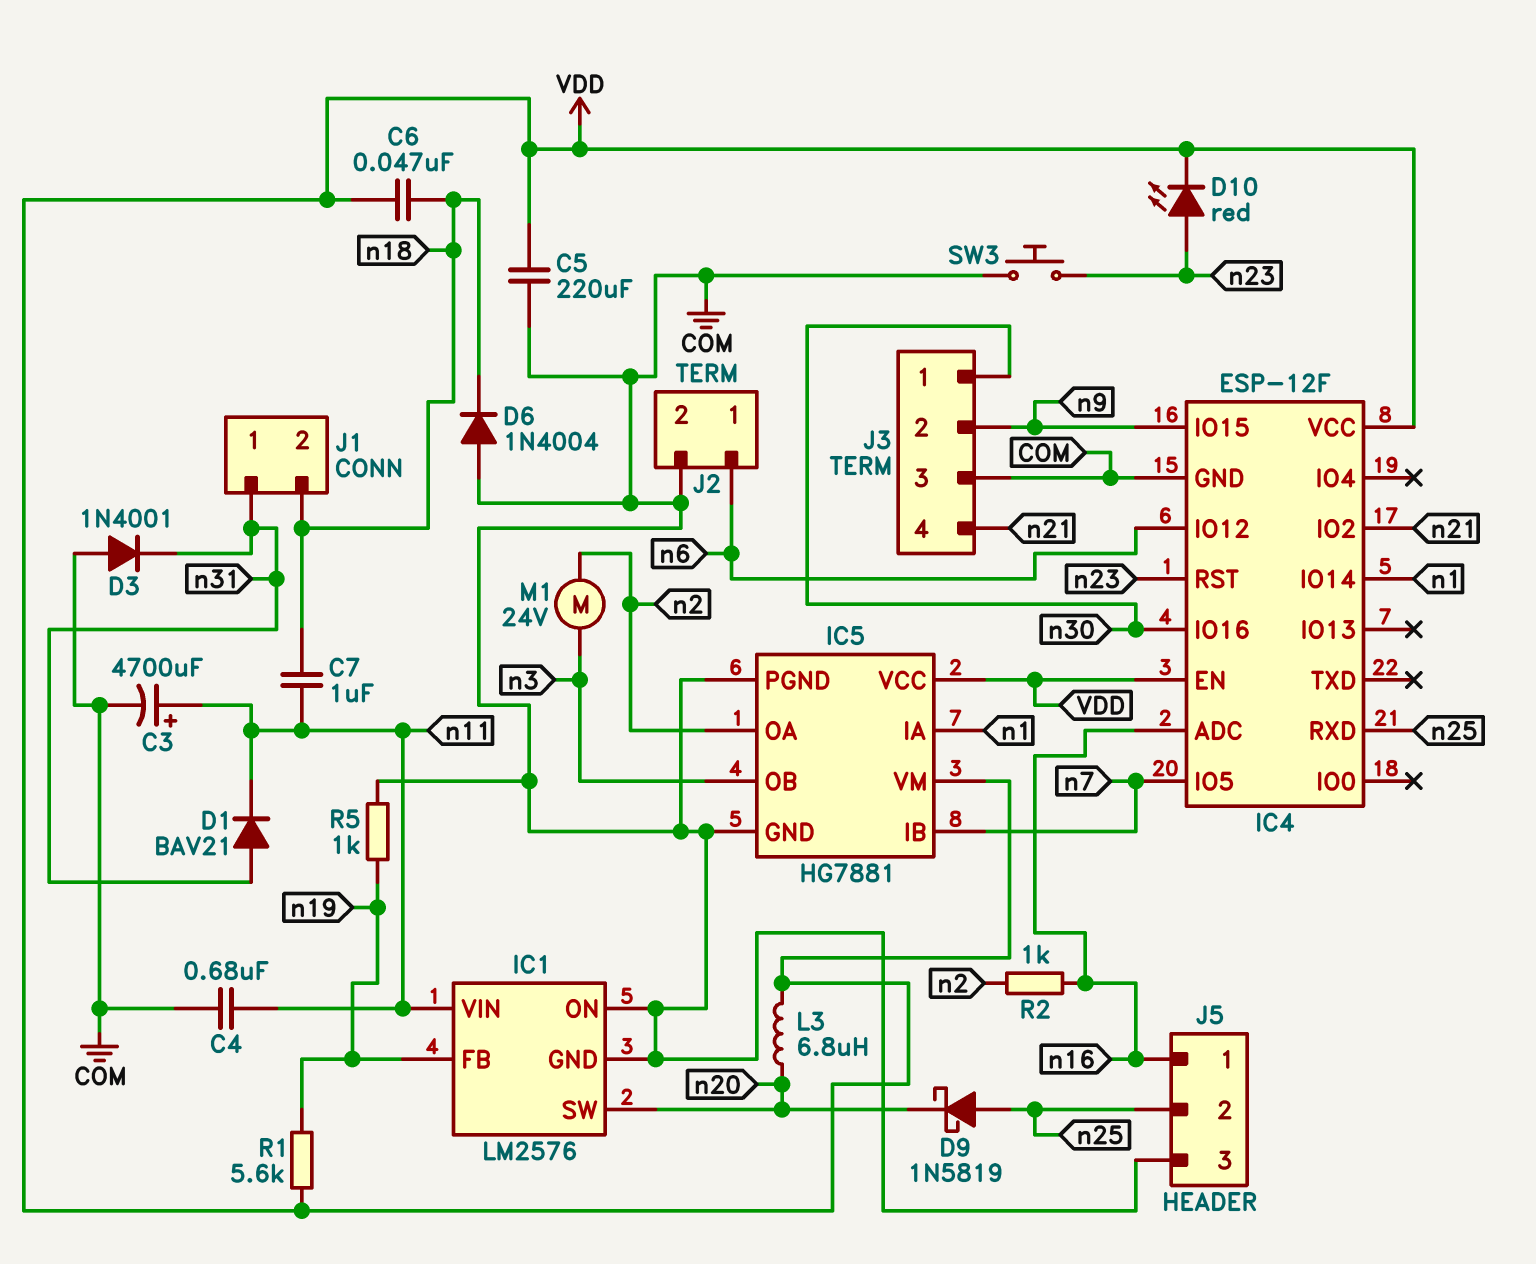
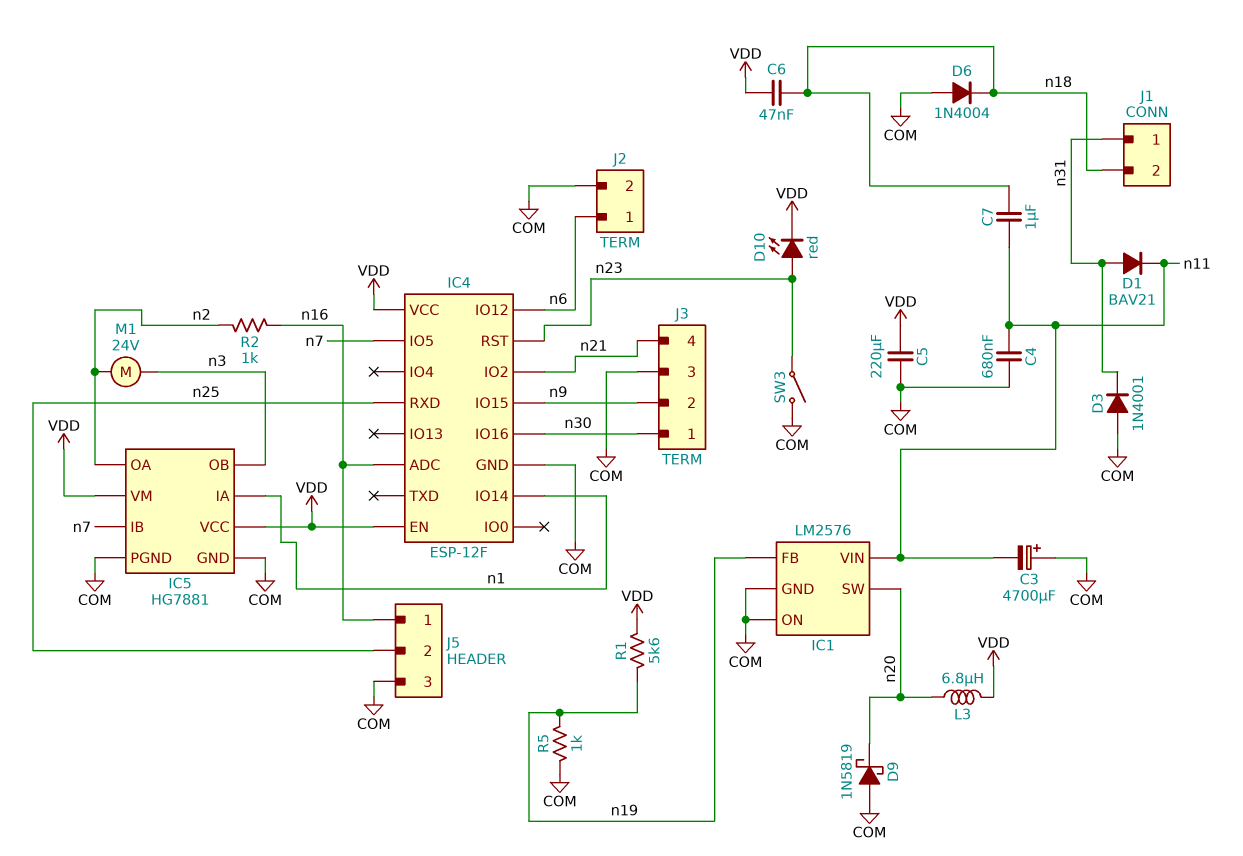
C3: 4700uF (plus n11, minus COM) -> 4700uF (plus COM, minus n11)
D9: schottky 1N5819 (A n25, K n20) -> schottky 1N5819 (A COM, K n20)
SW3: button (COM, n23) -> switch (COM, n23)

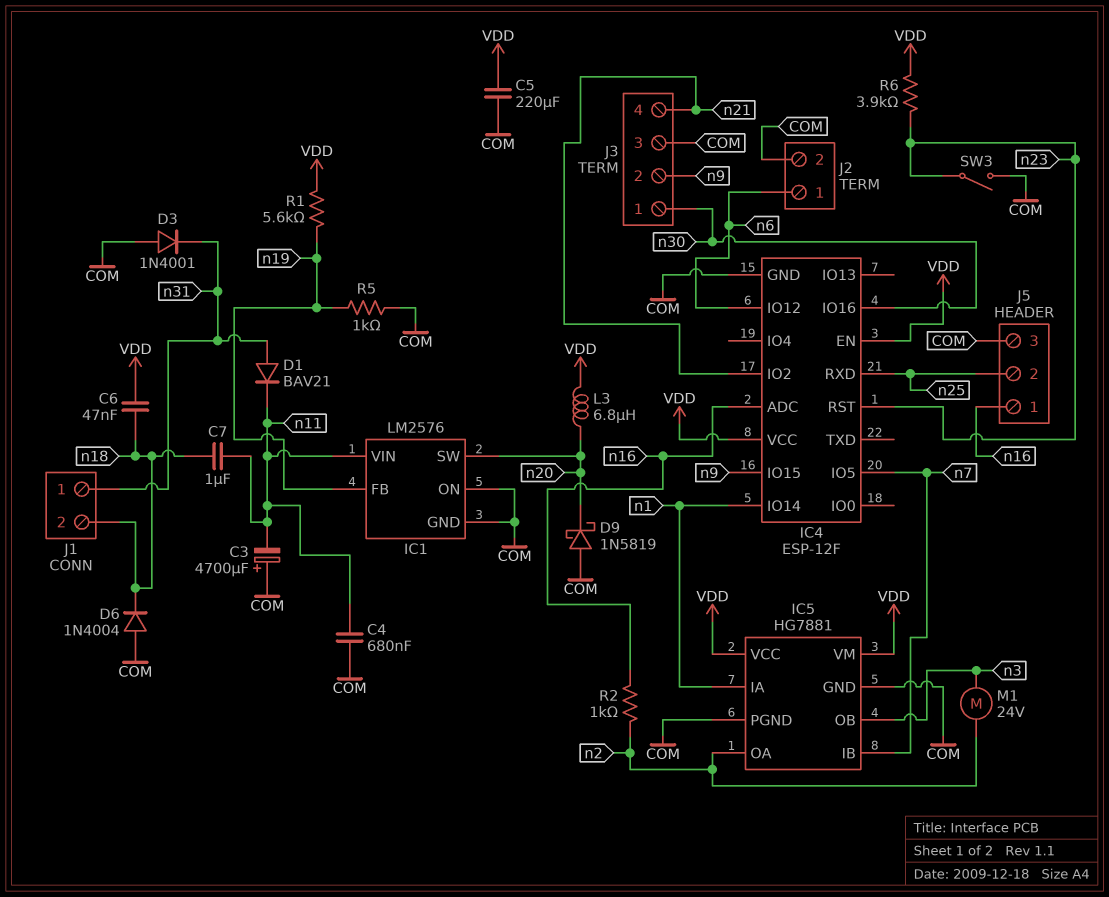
D10: LED red (A n23, K VDD) -> none
R6: none -> 3.9k (VDD, n23)

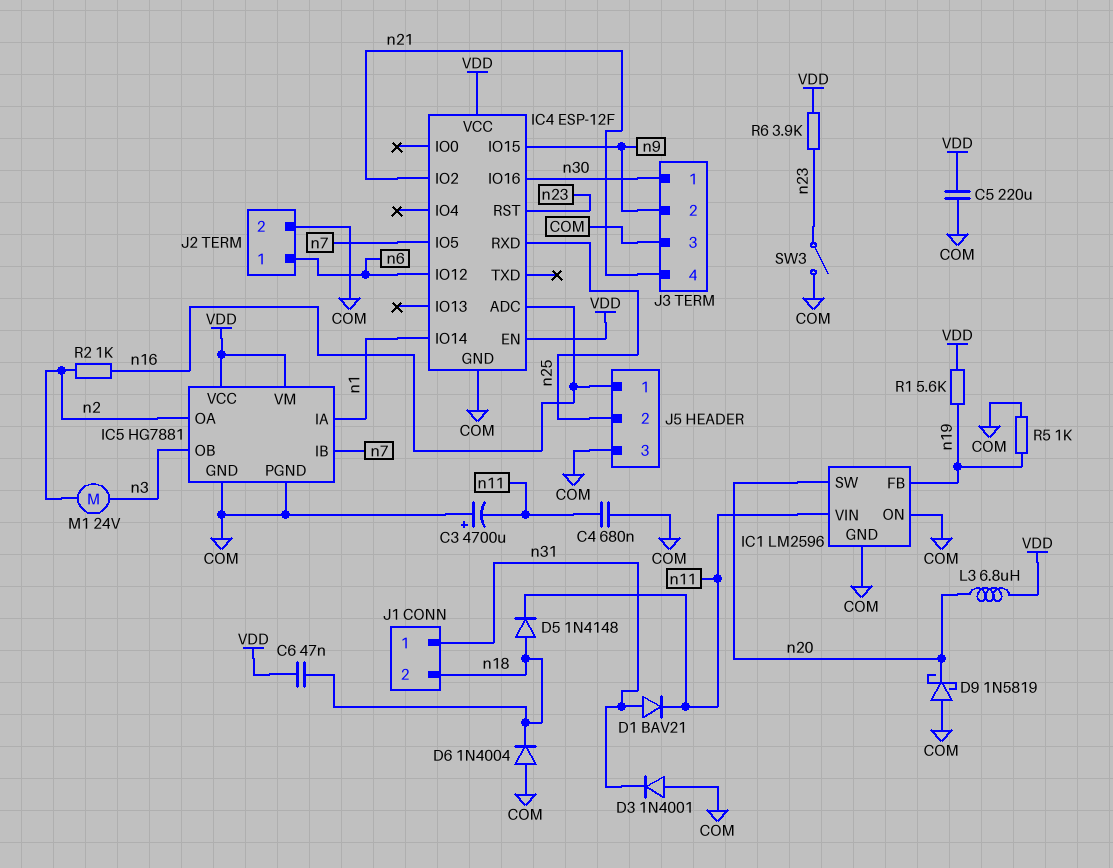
C7: 1uF (n11, n18) -> none
D5: none -> diode 1N4148 (A n18, K n11)
IC1: LM2576 -> LM2596

